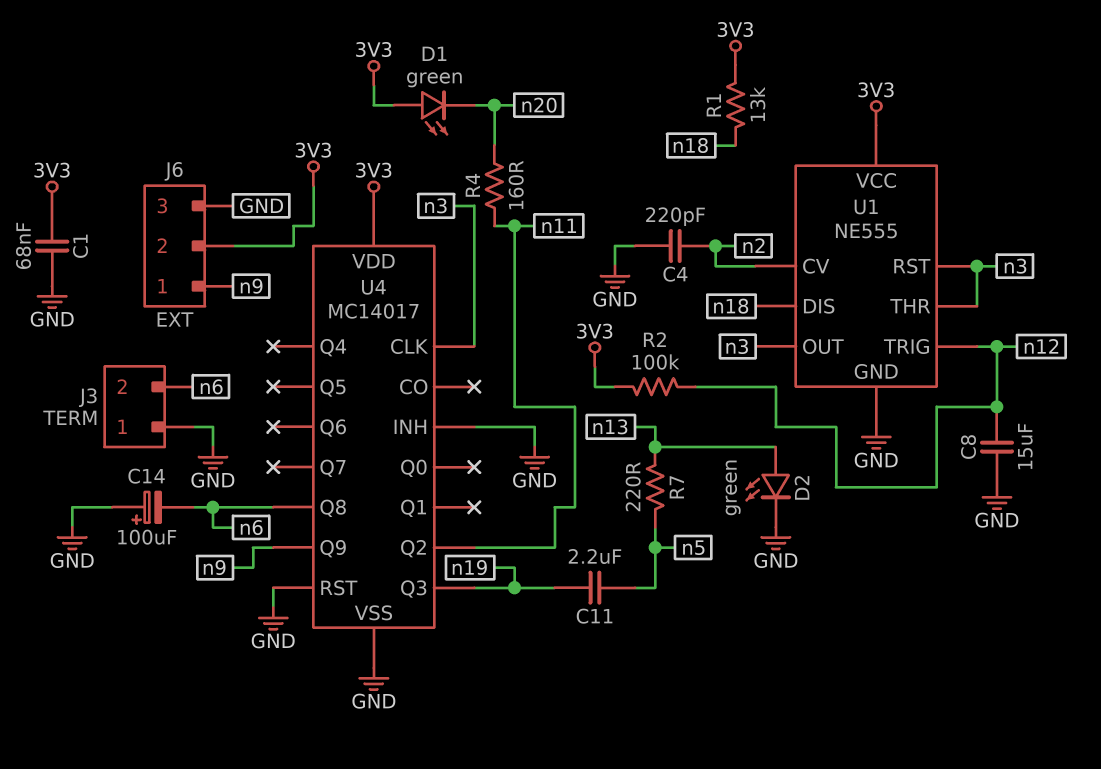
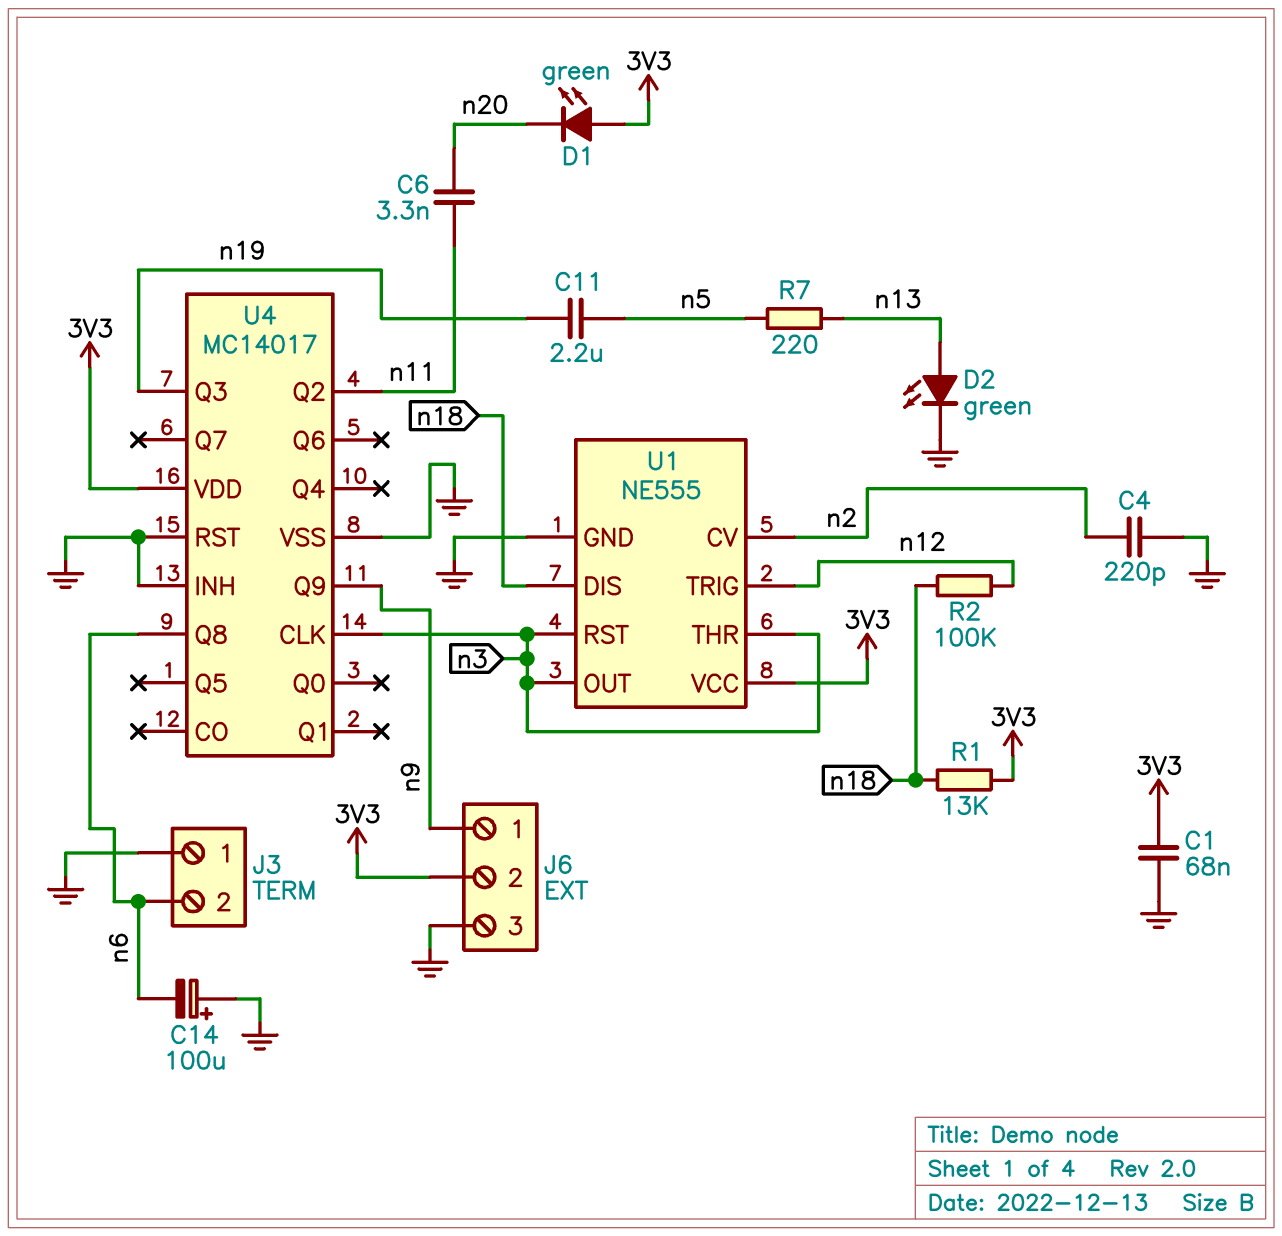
C6: none -> 3.3nF (n11, n20)
C8: 15uF (GND, n12) -> none
R2: 100k (3V3, n12) -> 100k (n12, n18)
R4: 160 (n11, n20) -> none

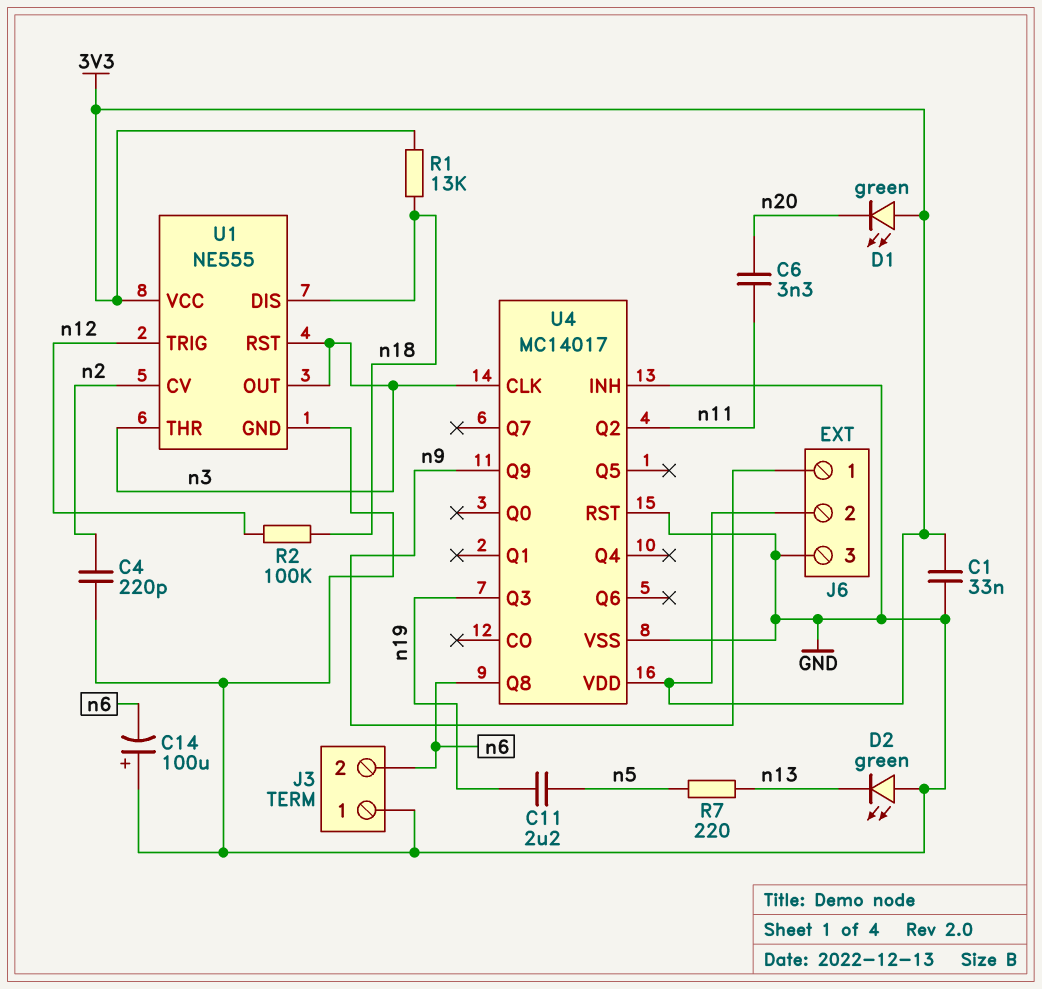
C1: 68nF (3V3, GND) -> 33nF (3V3, GND)
D2: LED green (A n13, K GND) -> LED green (A GND, K n13)

